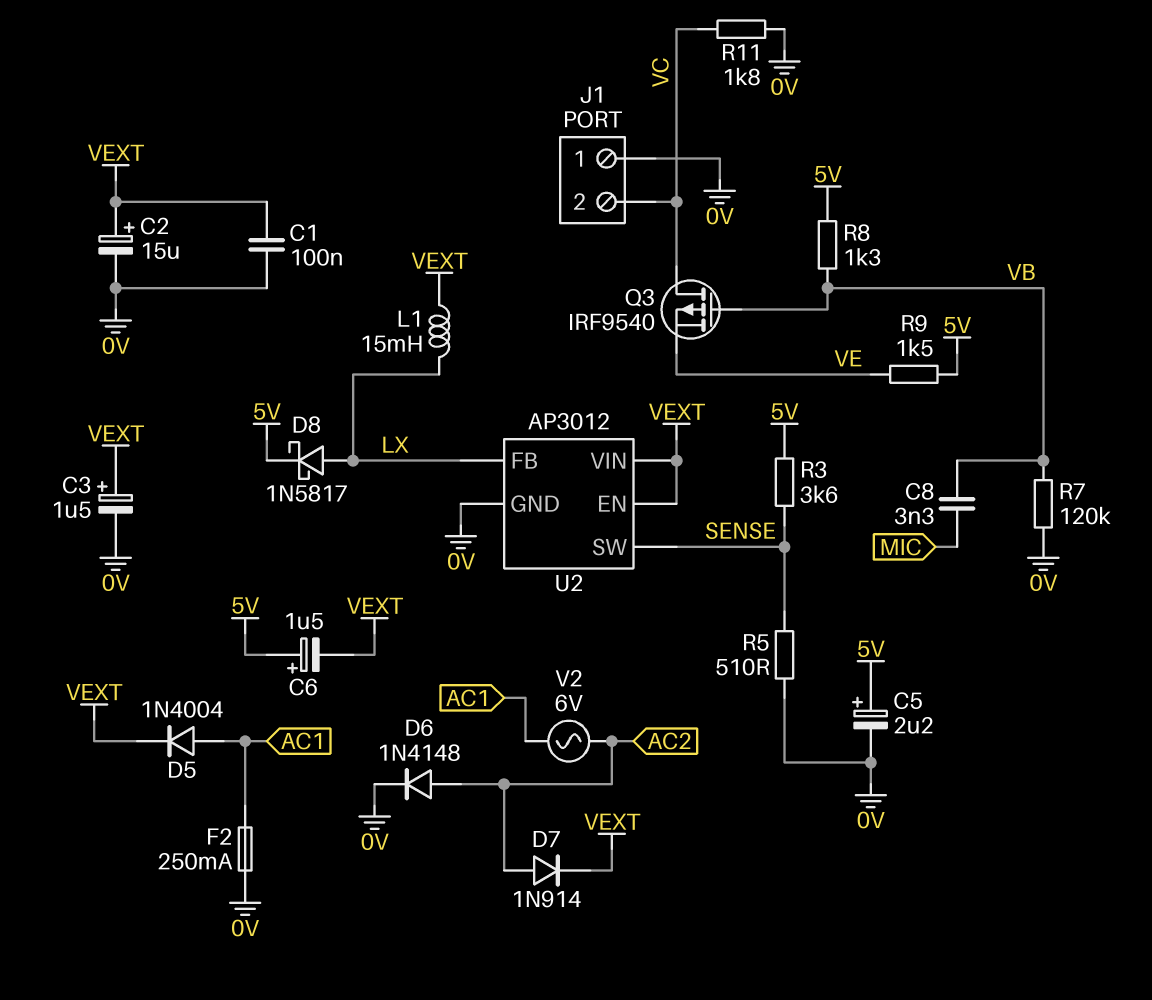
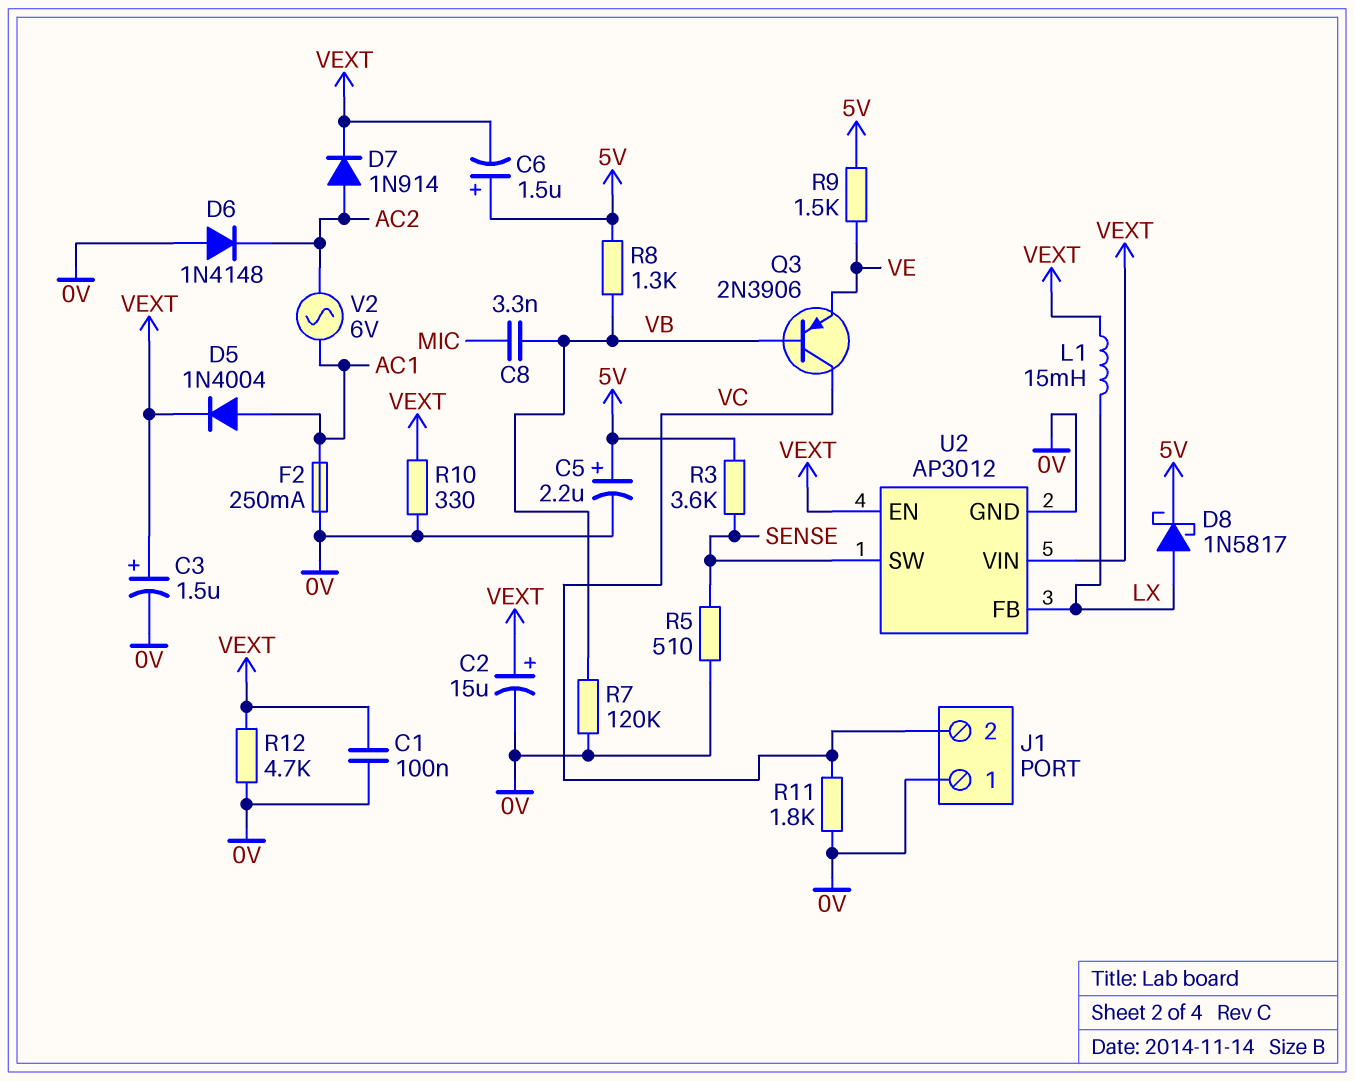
D6: diode 1N4148 (A AC2, K 0V) -> diode 1N4148 (A 0V, K AC2)
Q3: PMOS IRF9540 (G VB, D VC, S VE) -> PNP 2N3906 (B VB, C VC, E VE)
R10: none -> 330 (0V, VEXT)
R12: none -> 4.7k (0V, VEXT)

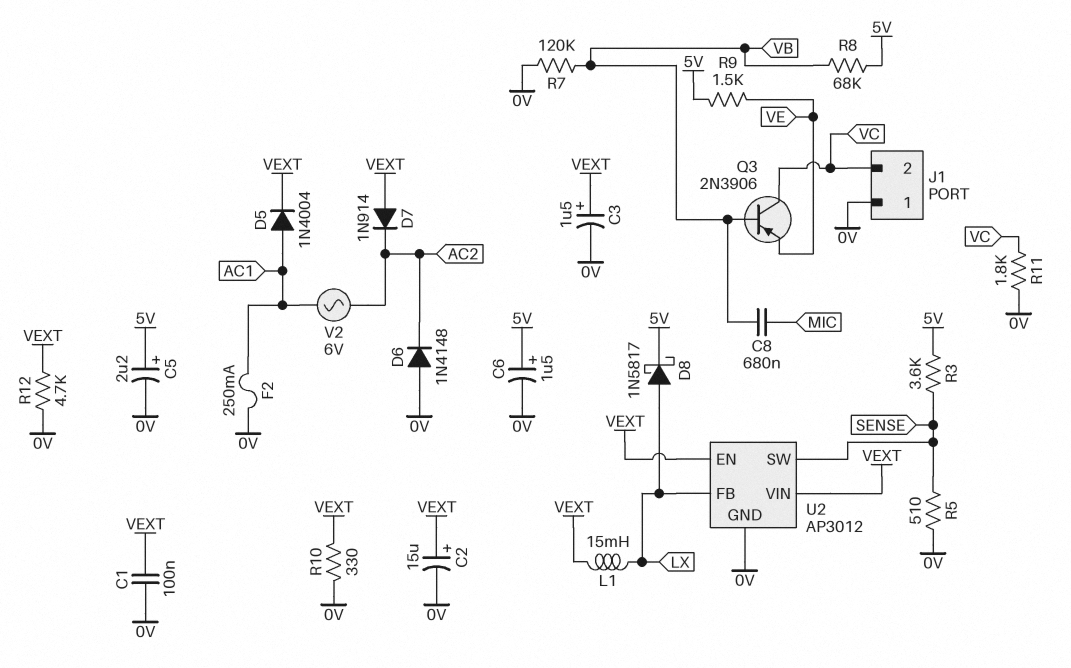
C6: 1.5uF (plus 5V, minus VEXT) -> 1.5uF (plus 5V, minus 0V)
C8: 3.3nF (MIC, VB) -> 680nF (MIC, VB)
D7: diode 1N914 (A AC2, K VEXT) -> diode 1N914 (A VEXT, K AC2)
R8: 1.3k (5V, VB) -> 68k (5V, VB)

